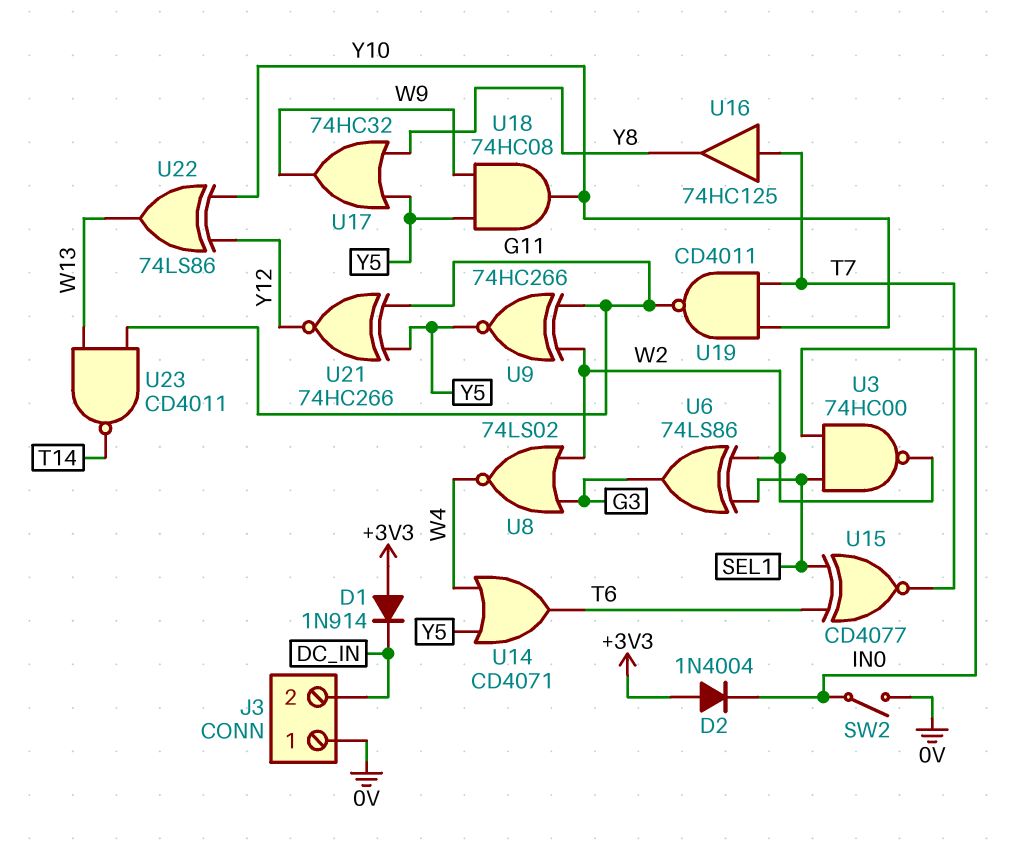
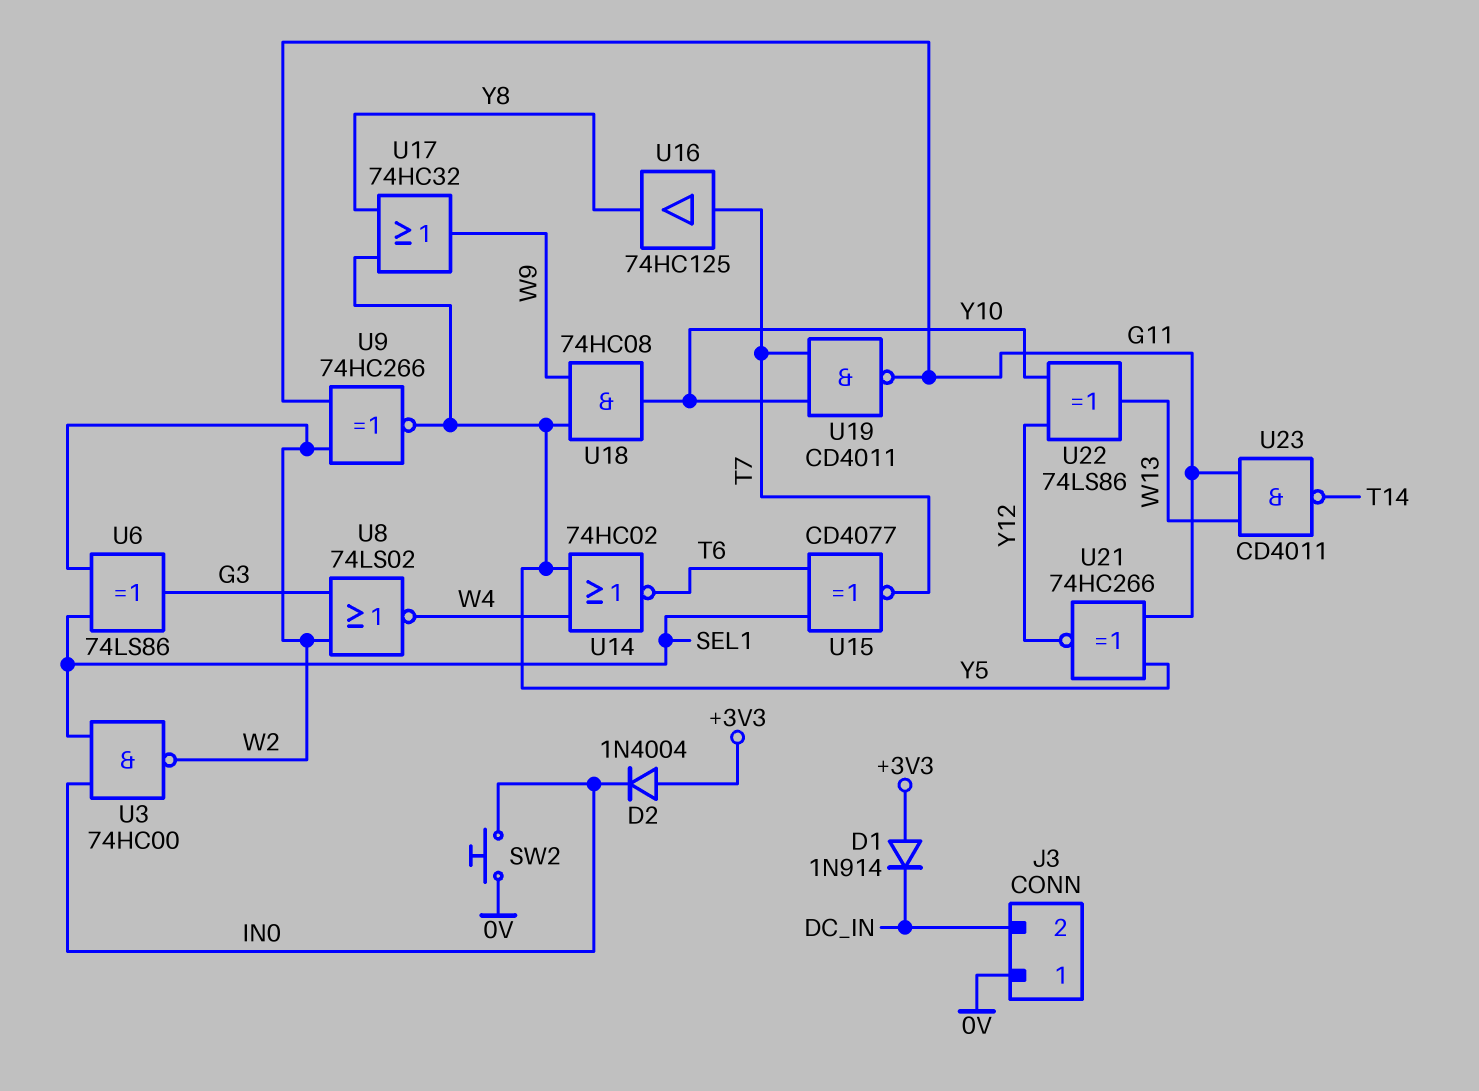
SW2: switch (0V, IN0) -> button (0V, IN0)
U14: OR CD4071 (in W4, in Y5, out T6) -> NOR 74HC02 (in W4, in Y5, out T6)

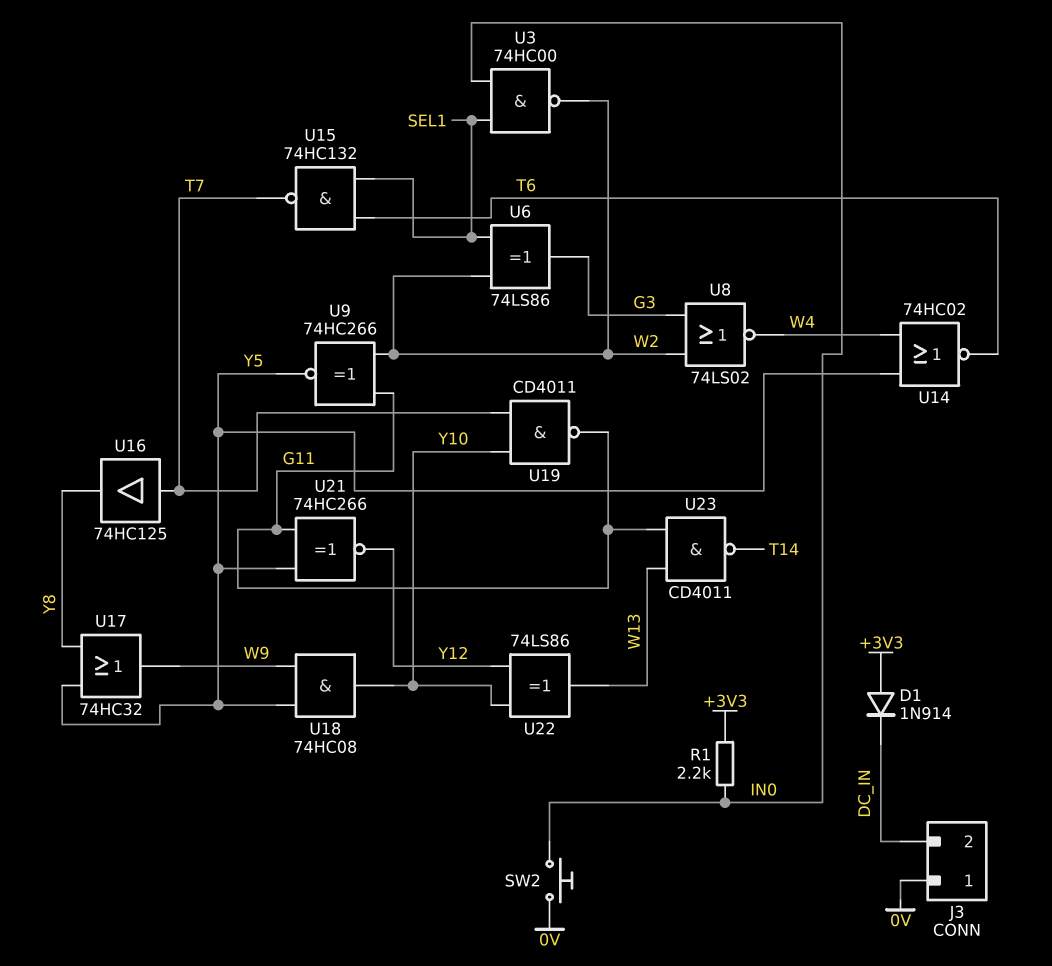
D2: diode 1N4004 (A +3V3, K IN0) -> none
R1: none -> 2.2k (+3V3, IN0)
U15: XNOR CD4077 (in SEL1, in T6, out T7) -> NAND 74HC132 (in SEL1, in T6, out T7)

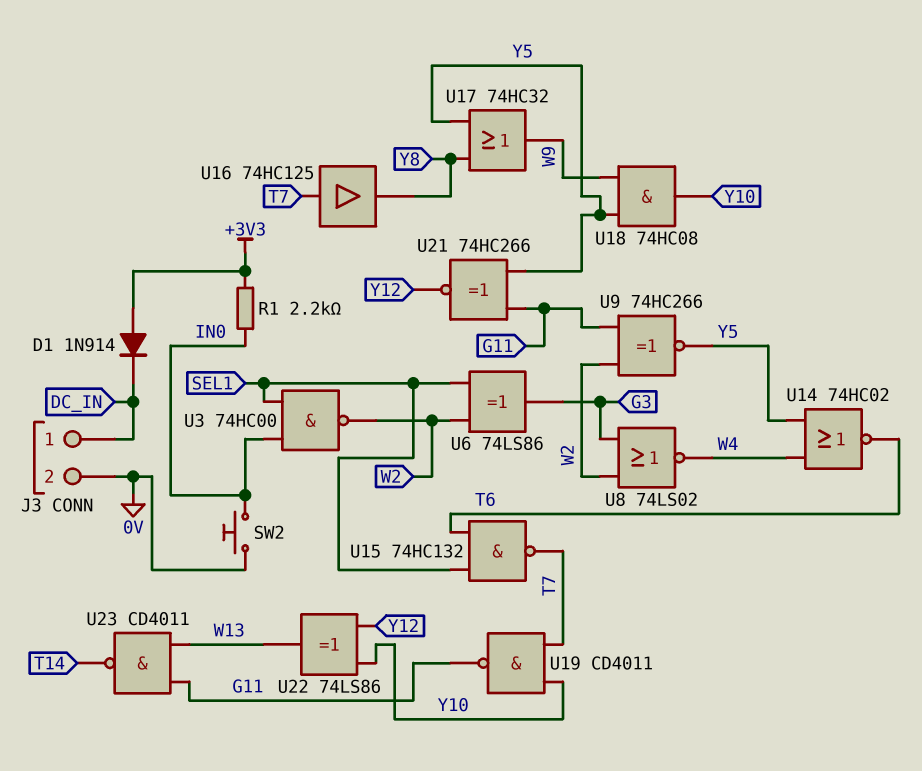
J3 pin 1: 0V -> DC_IN
J3 pin 2: DC_IN -> 0V

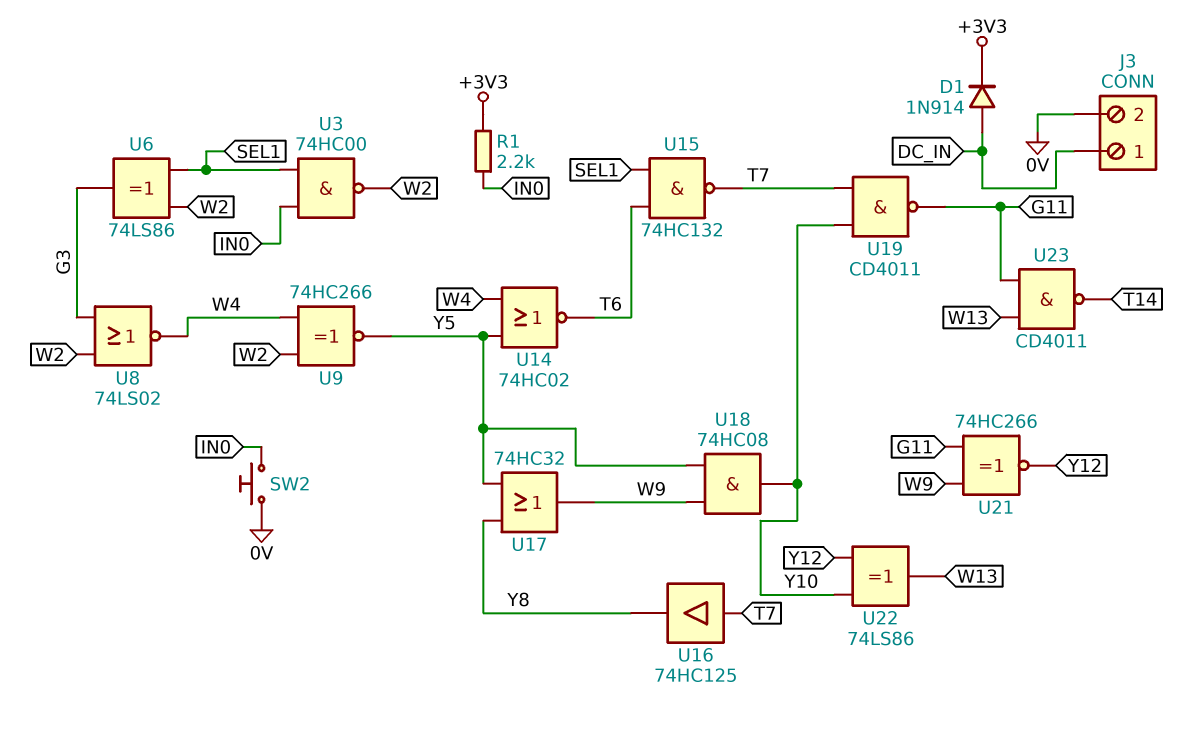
D1: diode 1N914 (A +3V3, K DC_IN) -> diode 1N914 (A DC_IN, K +3V3)
U9: XNOR 74HC266 (in G11, in W2, out Y5) -> XNOR 74HC266 (in W2, in W4, out Y5)
U21: XNOR 74HC266 (in G11, in Y5, out Y12) -> XNOR 74HC266 (in G11, in W9, out Y12)

